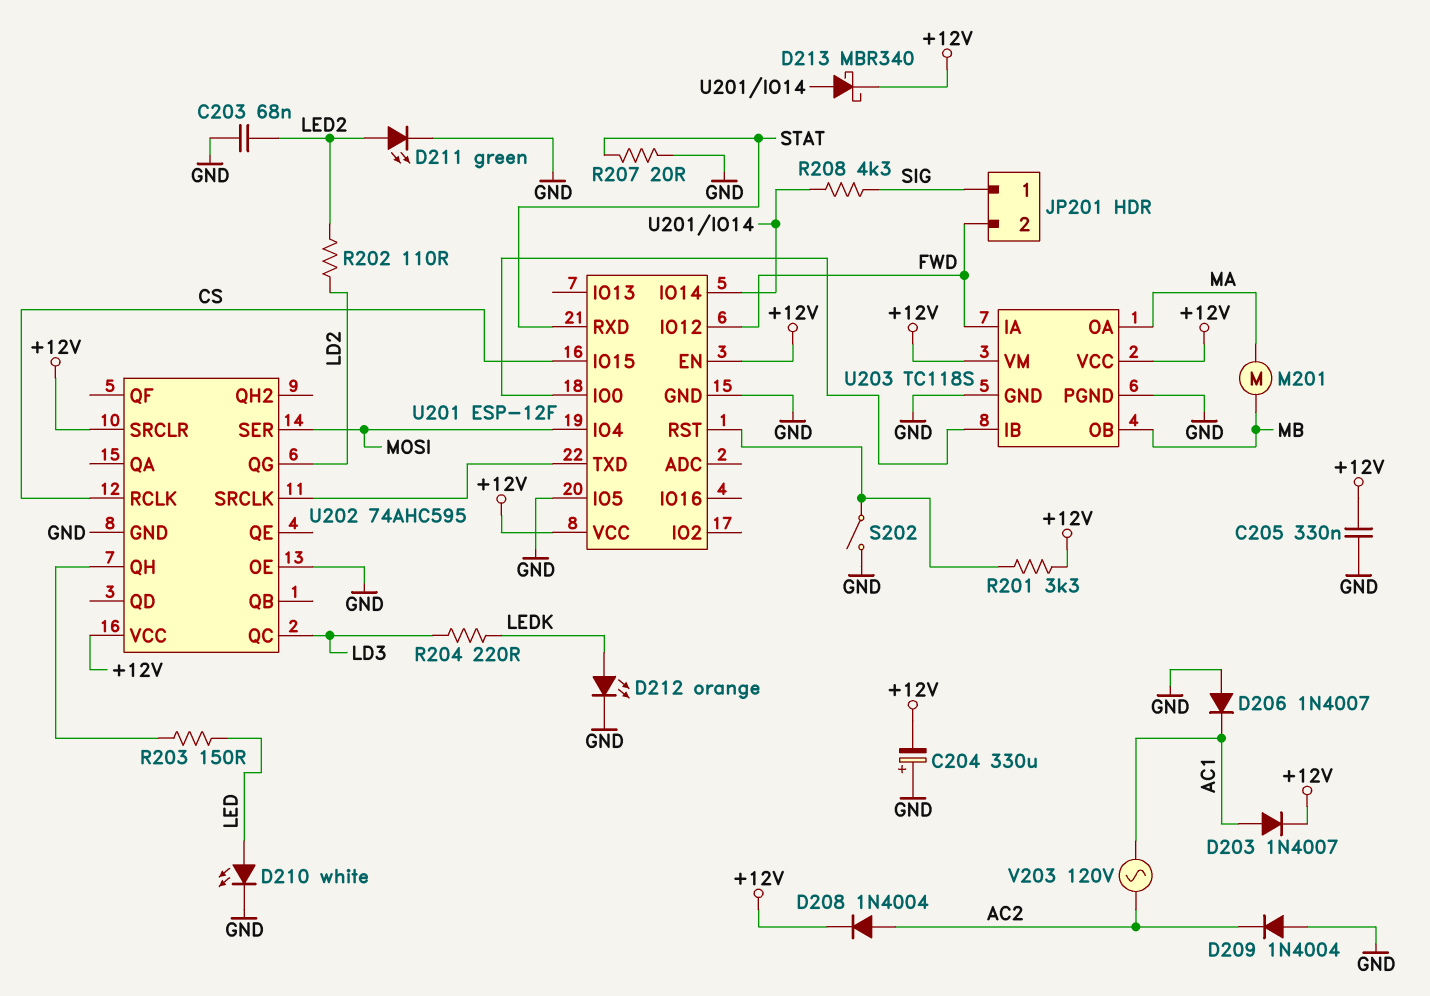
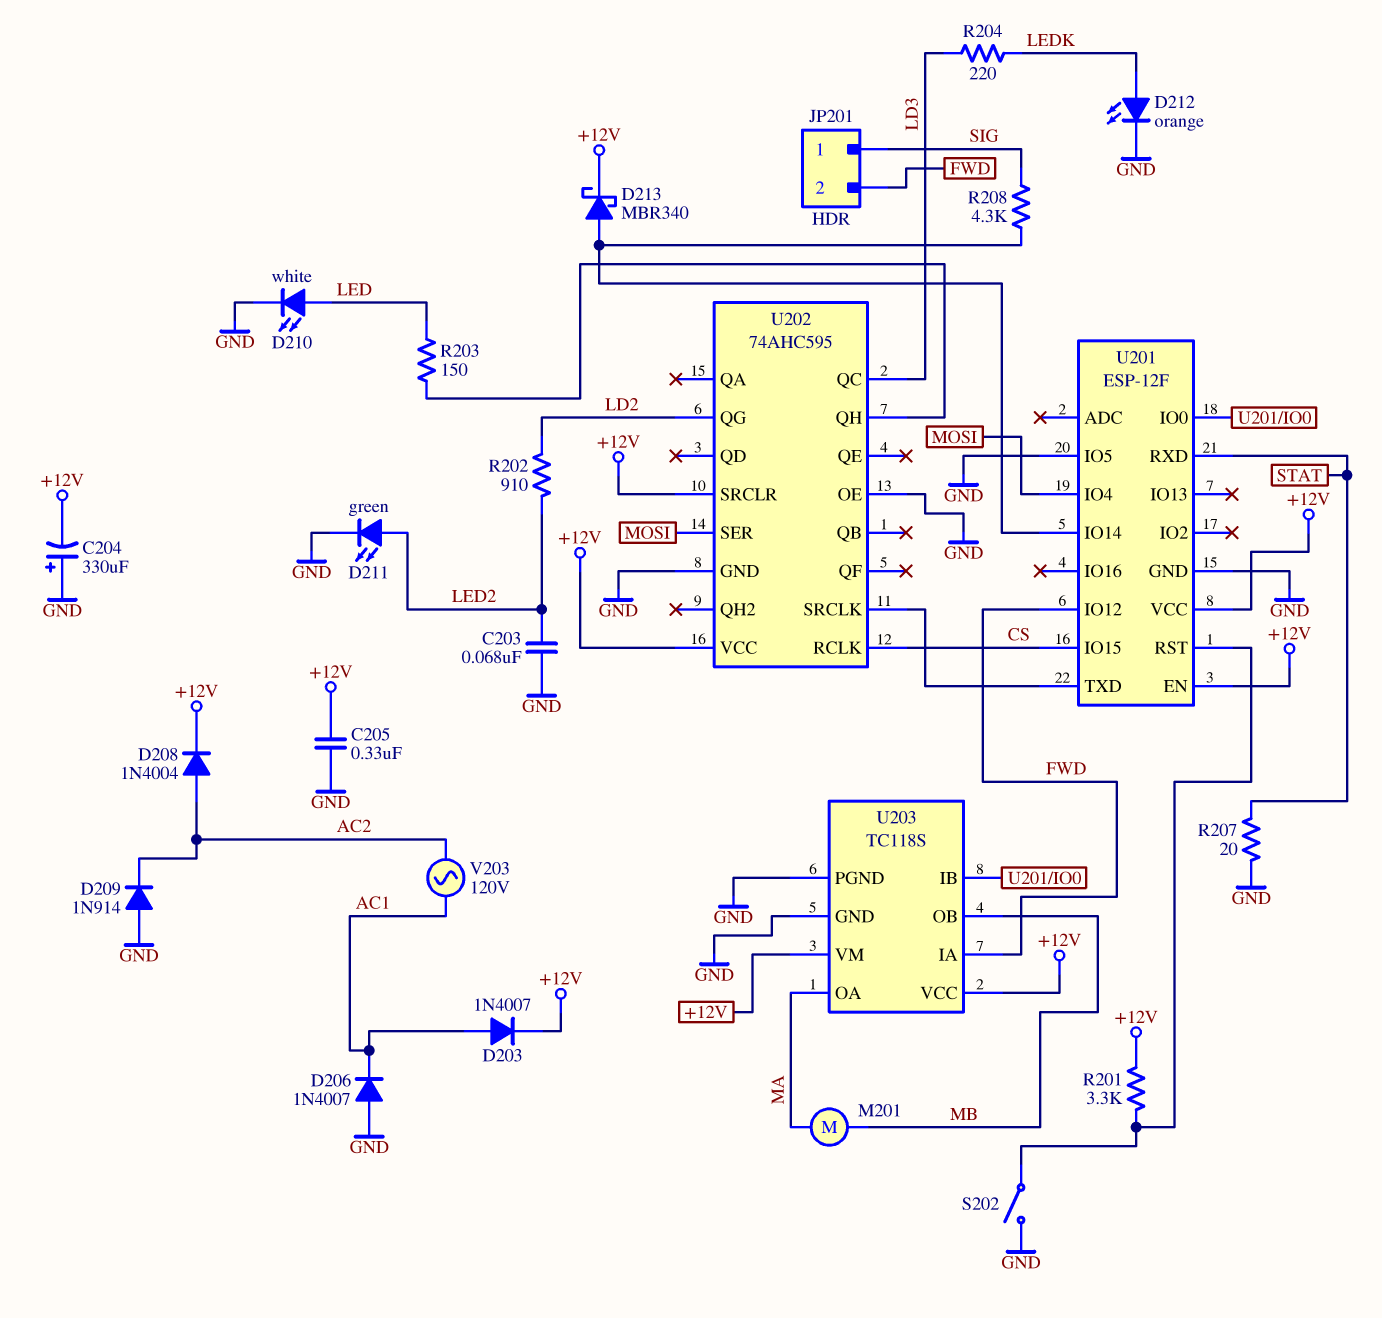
D209: diode 1N4004 (A GND, K AC2) -> diode 1N914 (A GND, K AC2)
R202: 110 (LD2, LED2) -> 910 (LD2, LED2)

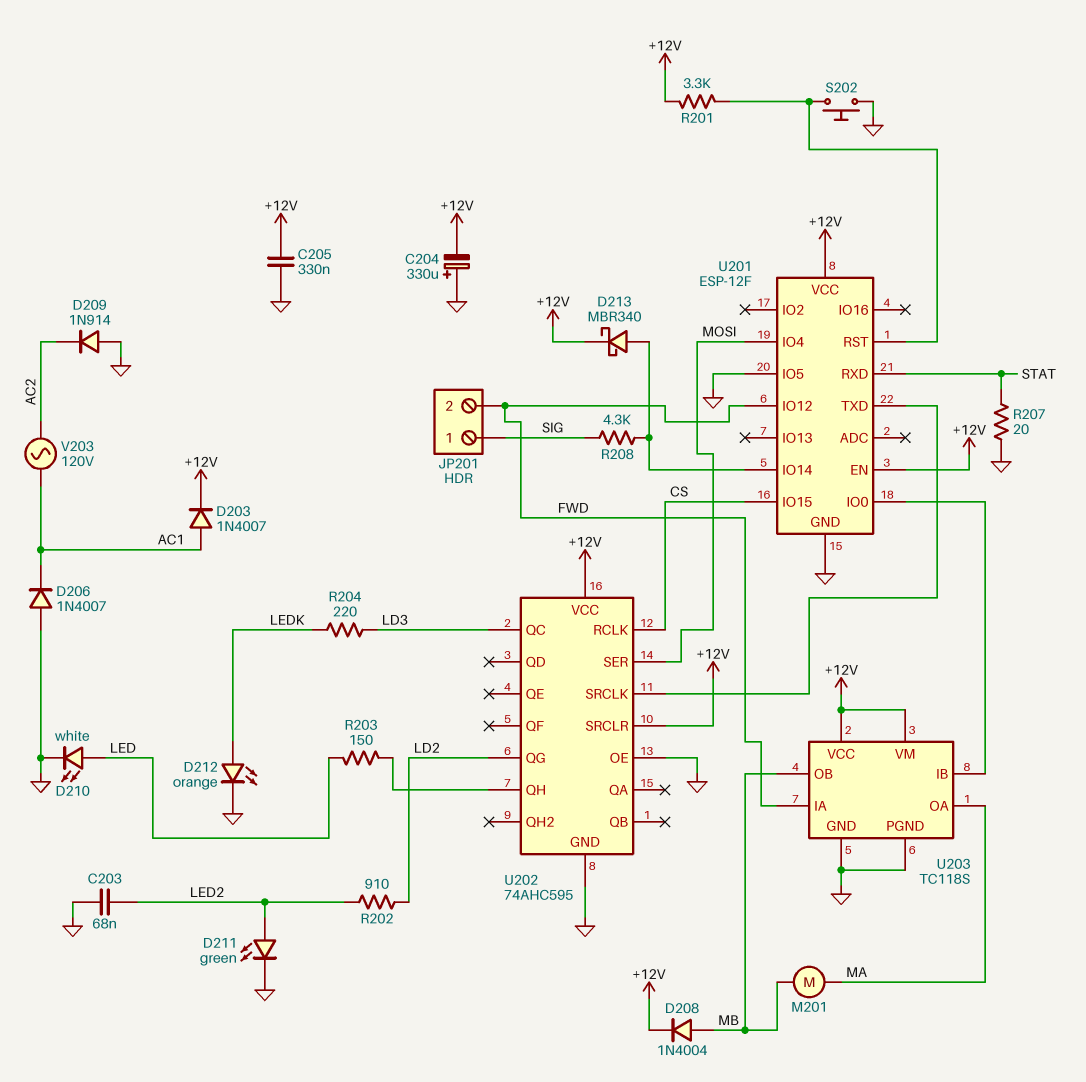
D208: diode 1N4004 (A AC2, K +12V) -> diode 1N4004 (A MB, K +12V)
S202: switch (GND, U201/RST) -> button (GND, U201/RST)

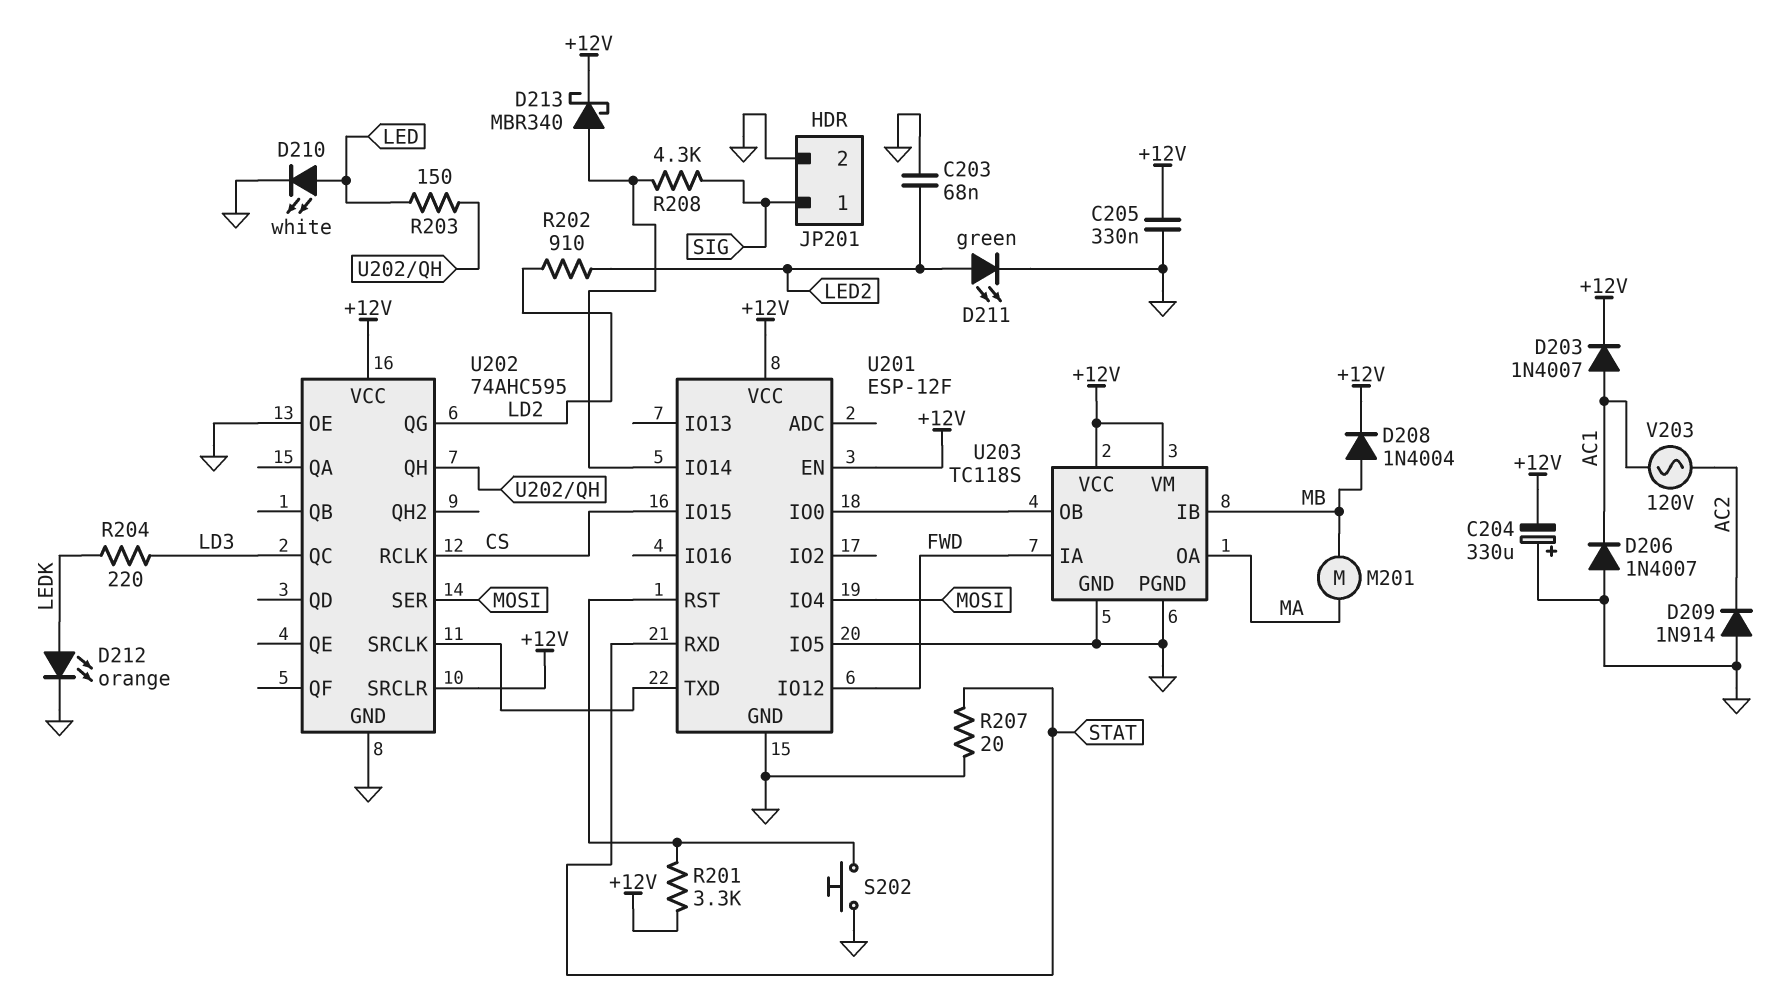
JP201 pin 2: FWD -> GND
U203 pin IB: U201/IO0 -> MB
U203 pin OB: MB -> U201/IO0

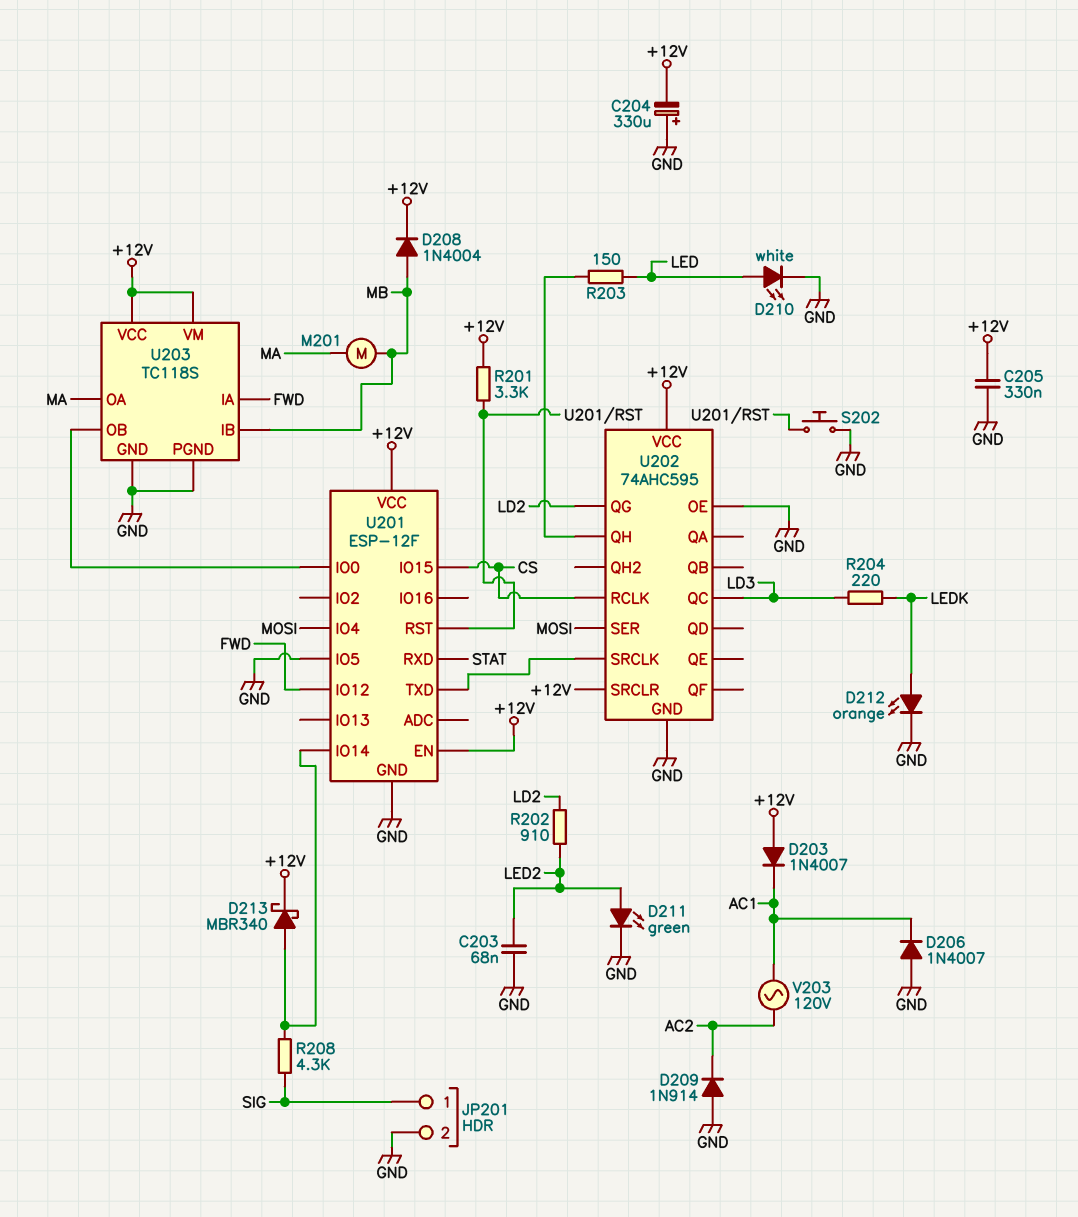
D203: diode 1N4007 (A AC1, K +12V) -> diode 1N4007 (A +12V, K AC1)
R207: 20 (GND, STAT) -> none

